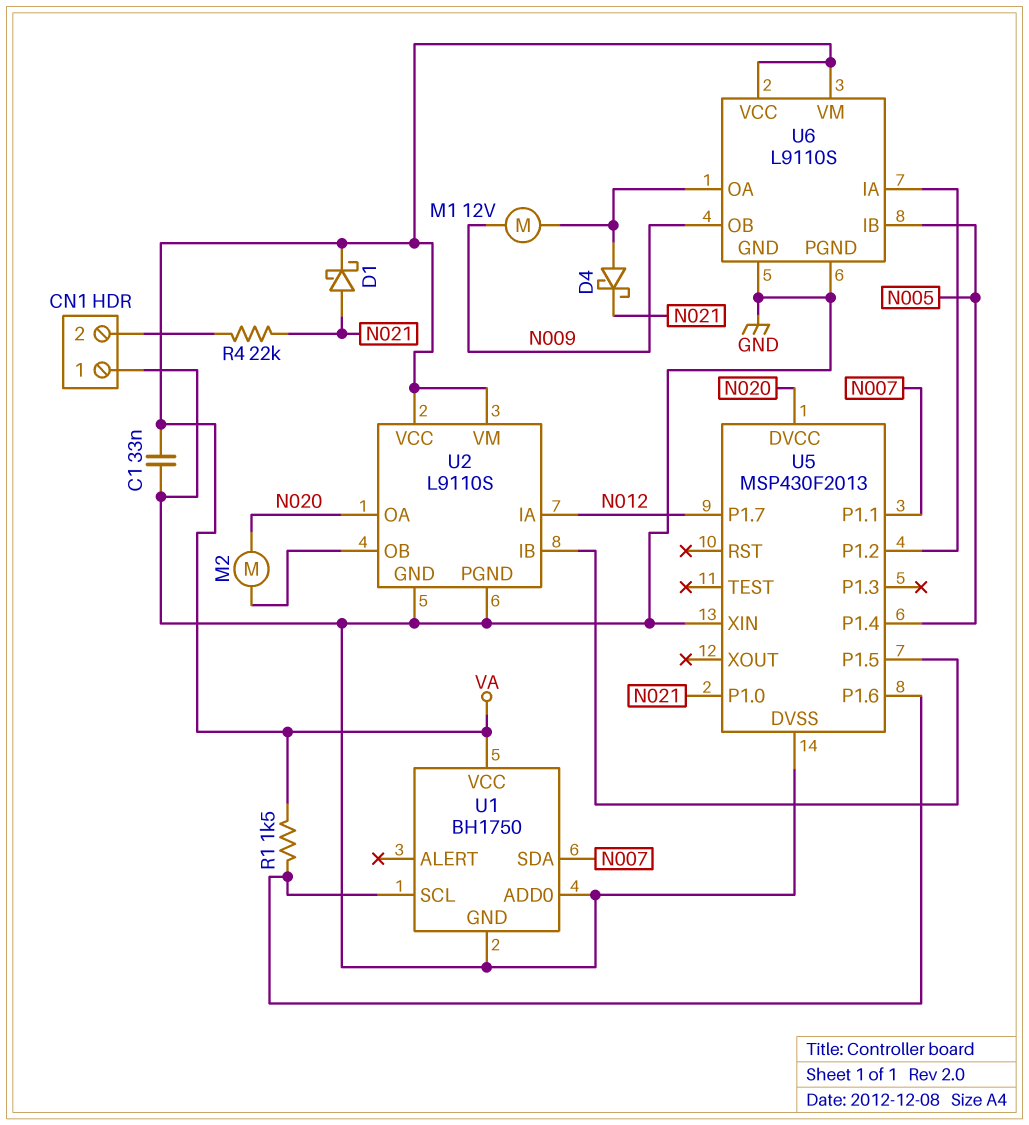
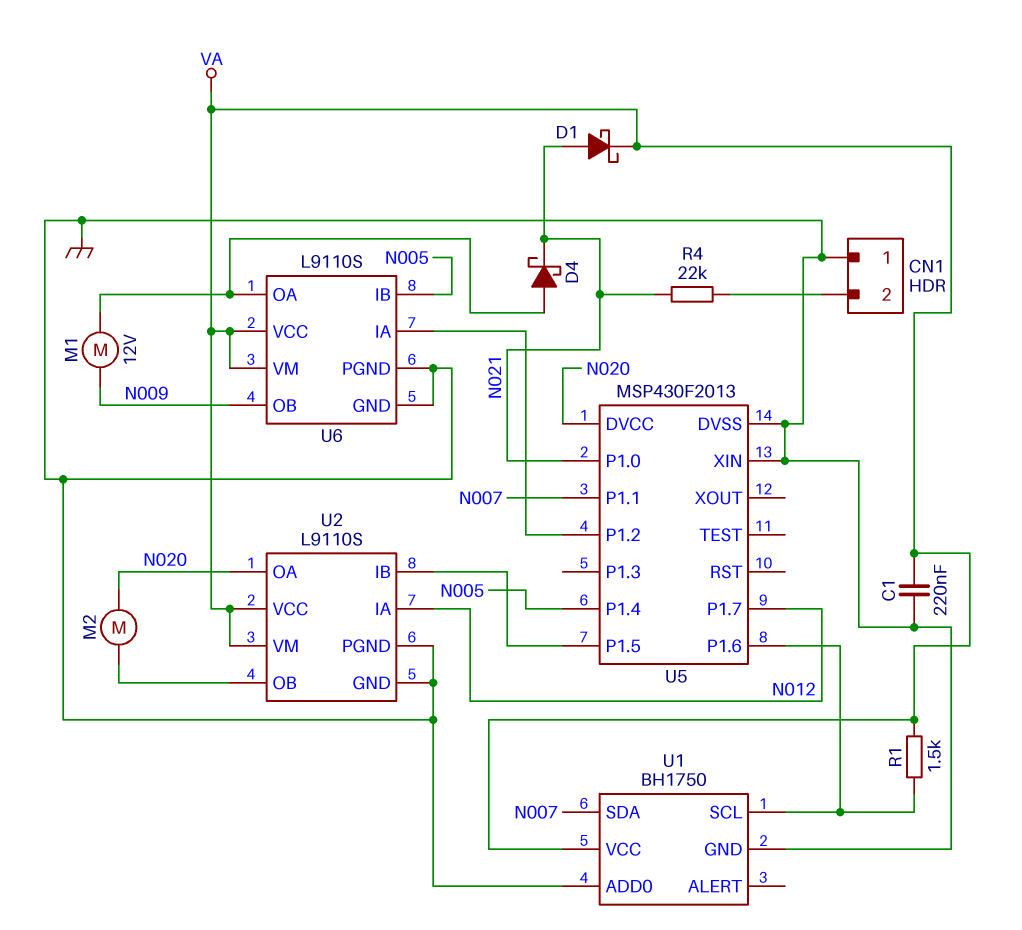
C1: 33nF (GND, VA) -> 220nF (GND, VA)

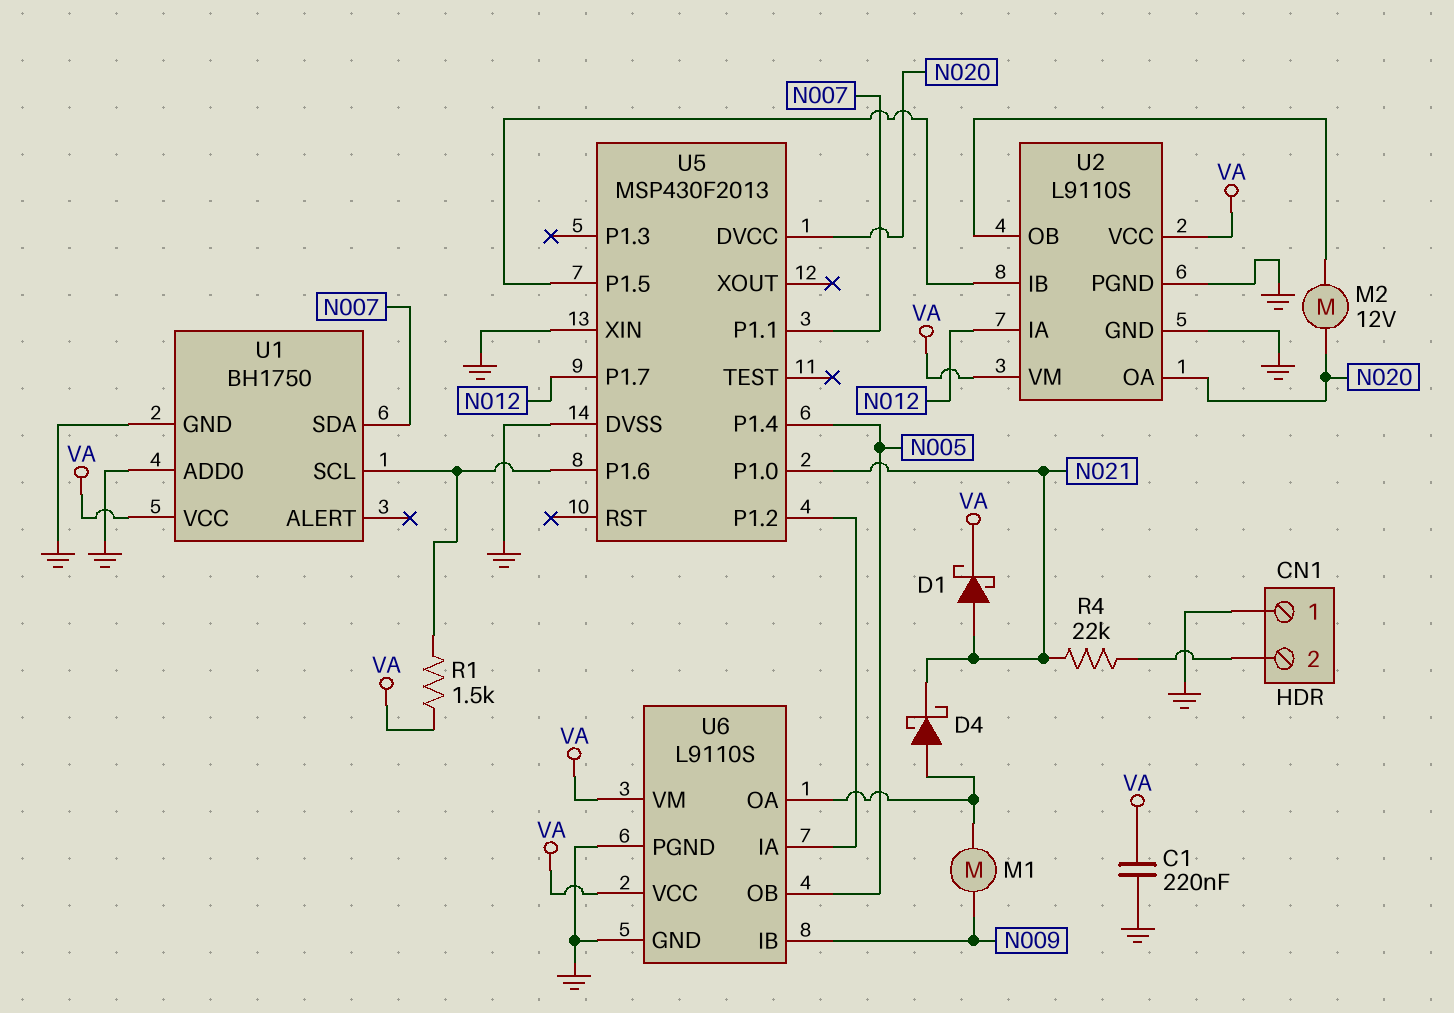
M1: motor 12V (N009, U6/OA) -> motor (N009, U6/OA)
M2: motor (N020, U2/OB) -> motor 12V (N020, U2/OB)
U6 pin IB: N005 -> N009
U6 pin OB: N009 -> N005

